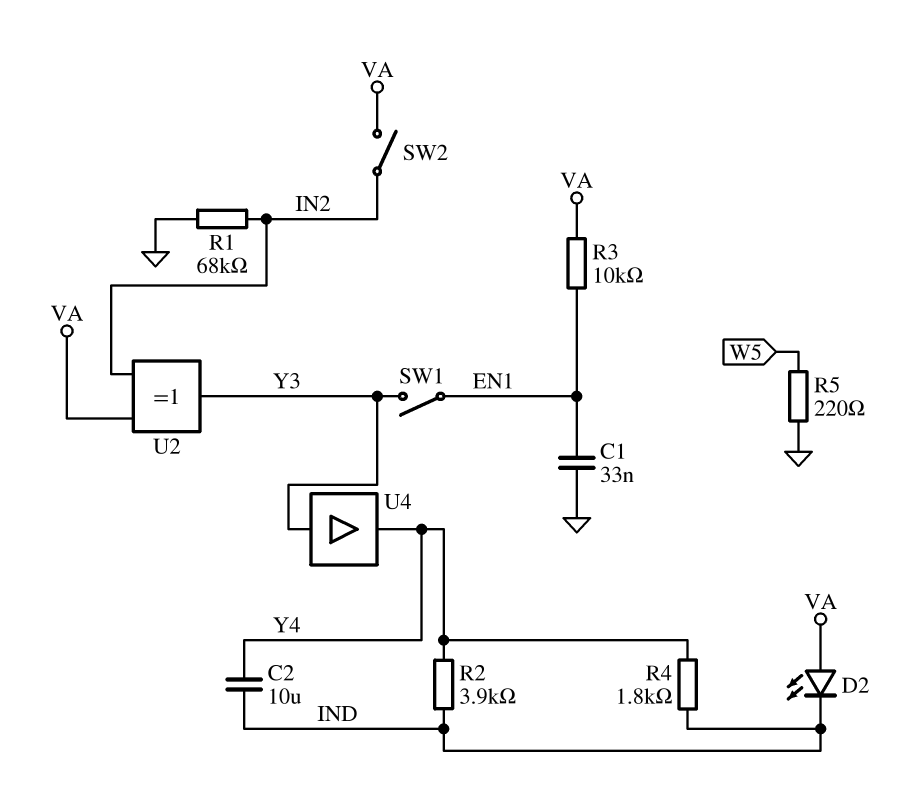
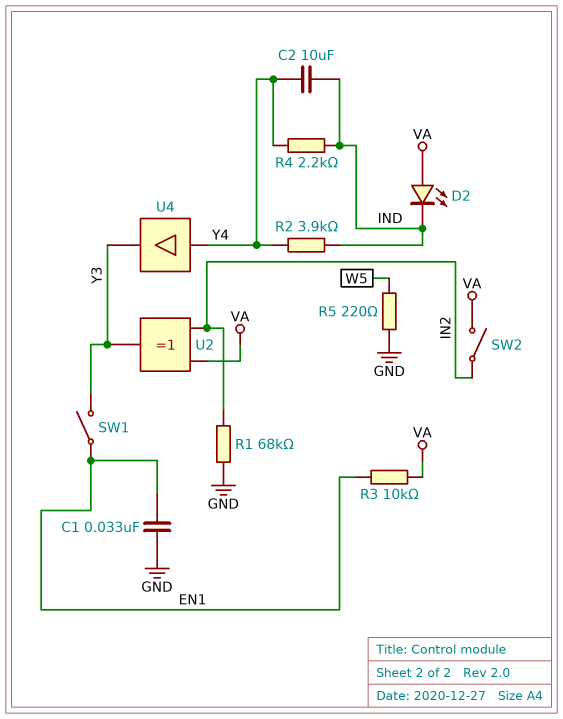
R4: 1.8k (IND, Y4) -> 2.2k (IND, Y4)
U4: buffer (in Y3, out Y4) -> buffer (in Y4, out Y3)

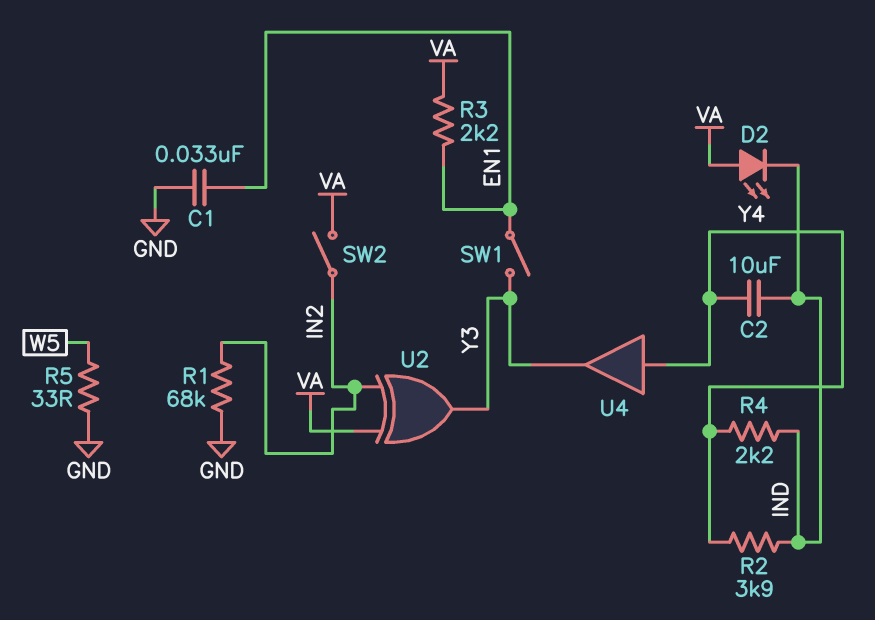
R3: 10k (EN1, VA) -> 2.2k (EN1, VA)
R5: 220 (GND, W5) -> 33 (GND, W5)

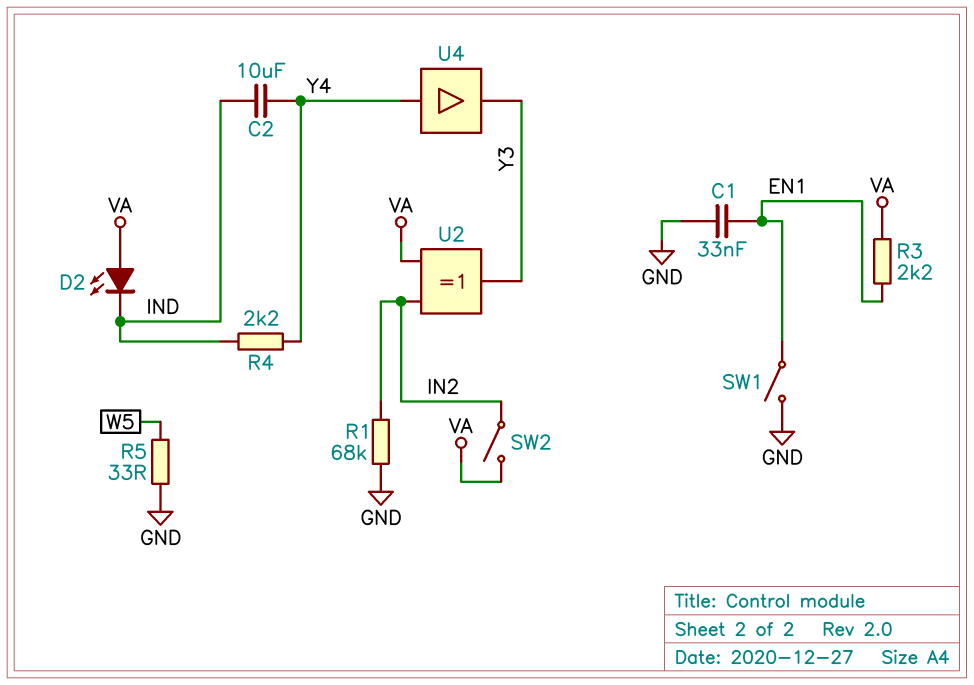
R2: 3.9k (IND, Y4) -> none
SW1: switch (EN1, Y3) -> switch (EN1, GND)

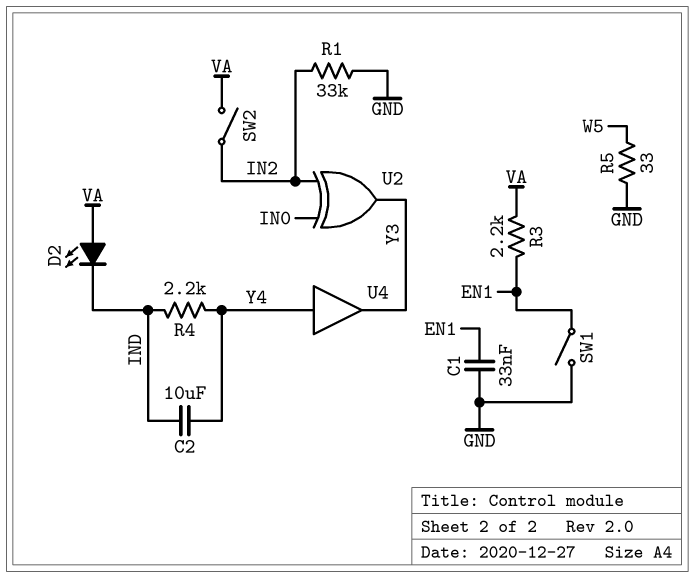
R1: 68k (GND, IN2) -> 33k (GND, IN2)
U2: XOR (in IN2, in VA, out Y3) -> XOR (in IN0, in IN2, out Y3)

